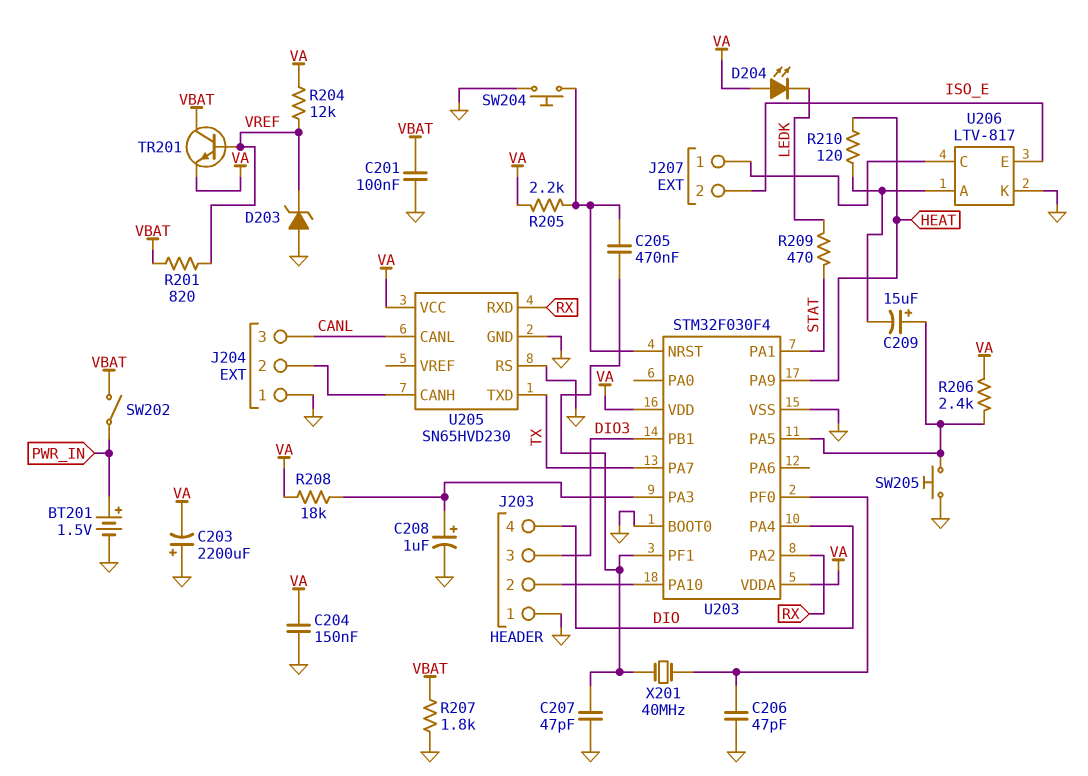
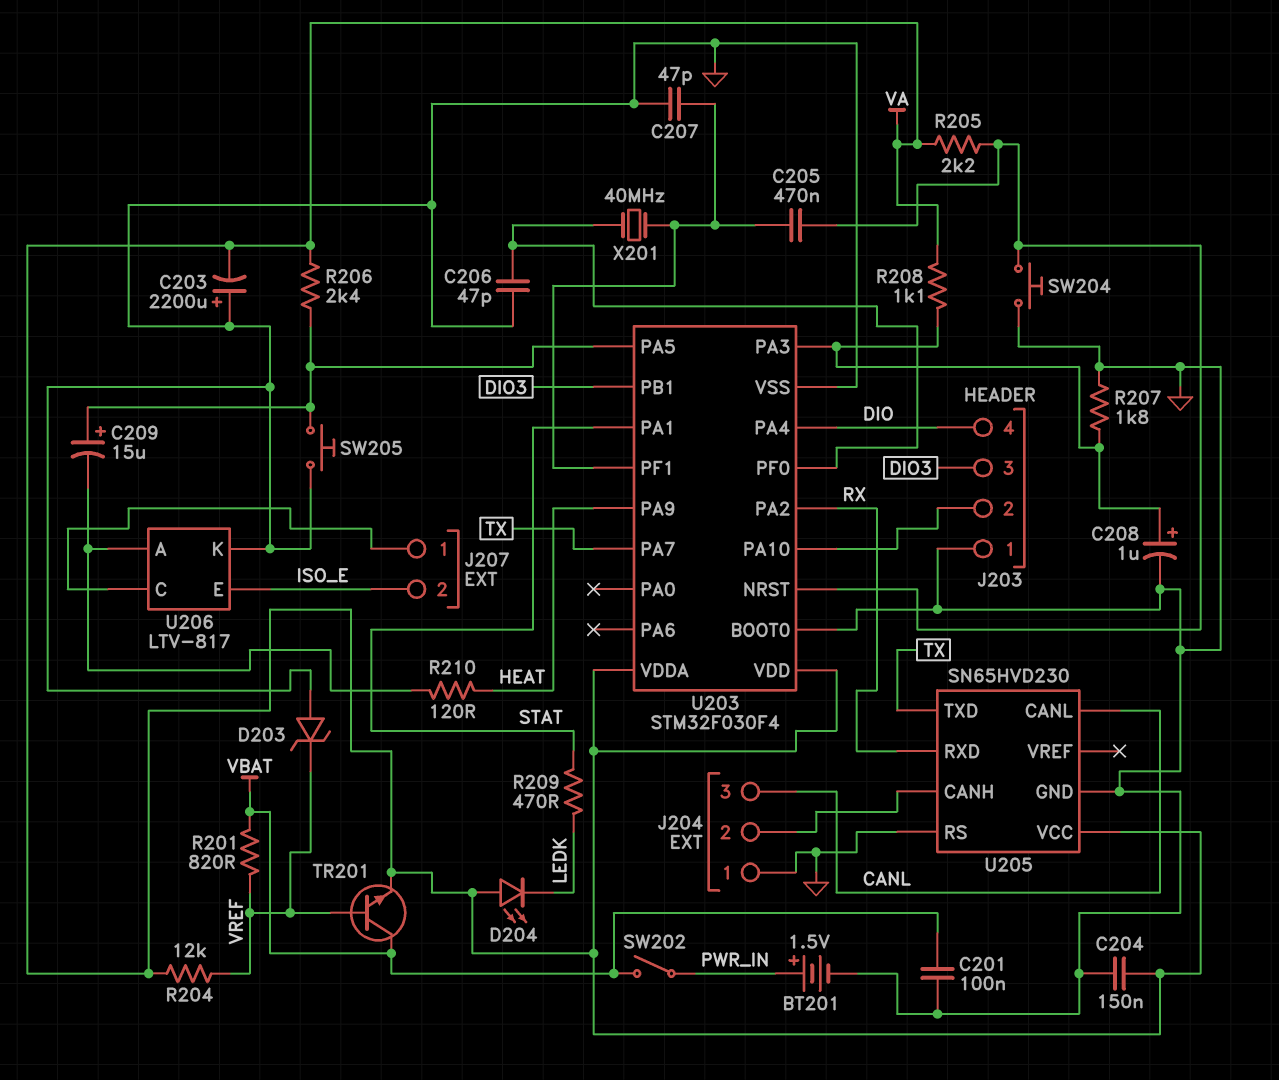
R207: 1.8k (GND, VBAT) -> 1.8k (GND, U203/PA3)
R208: 18k (U203/PA3, VA) -> 1.1k (U203/PA3, VA)

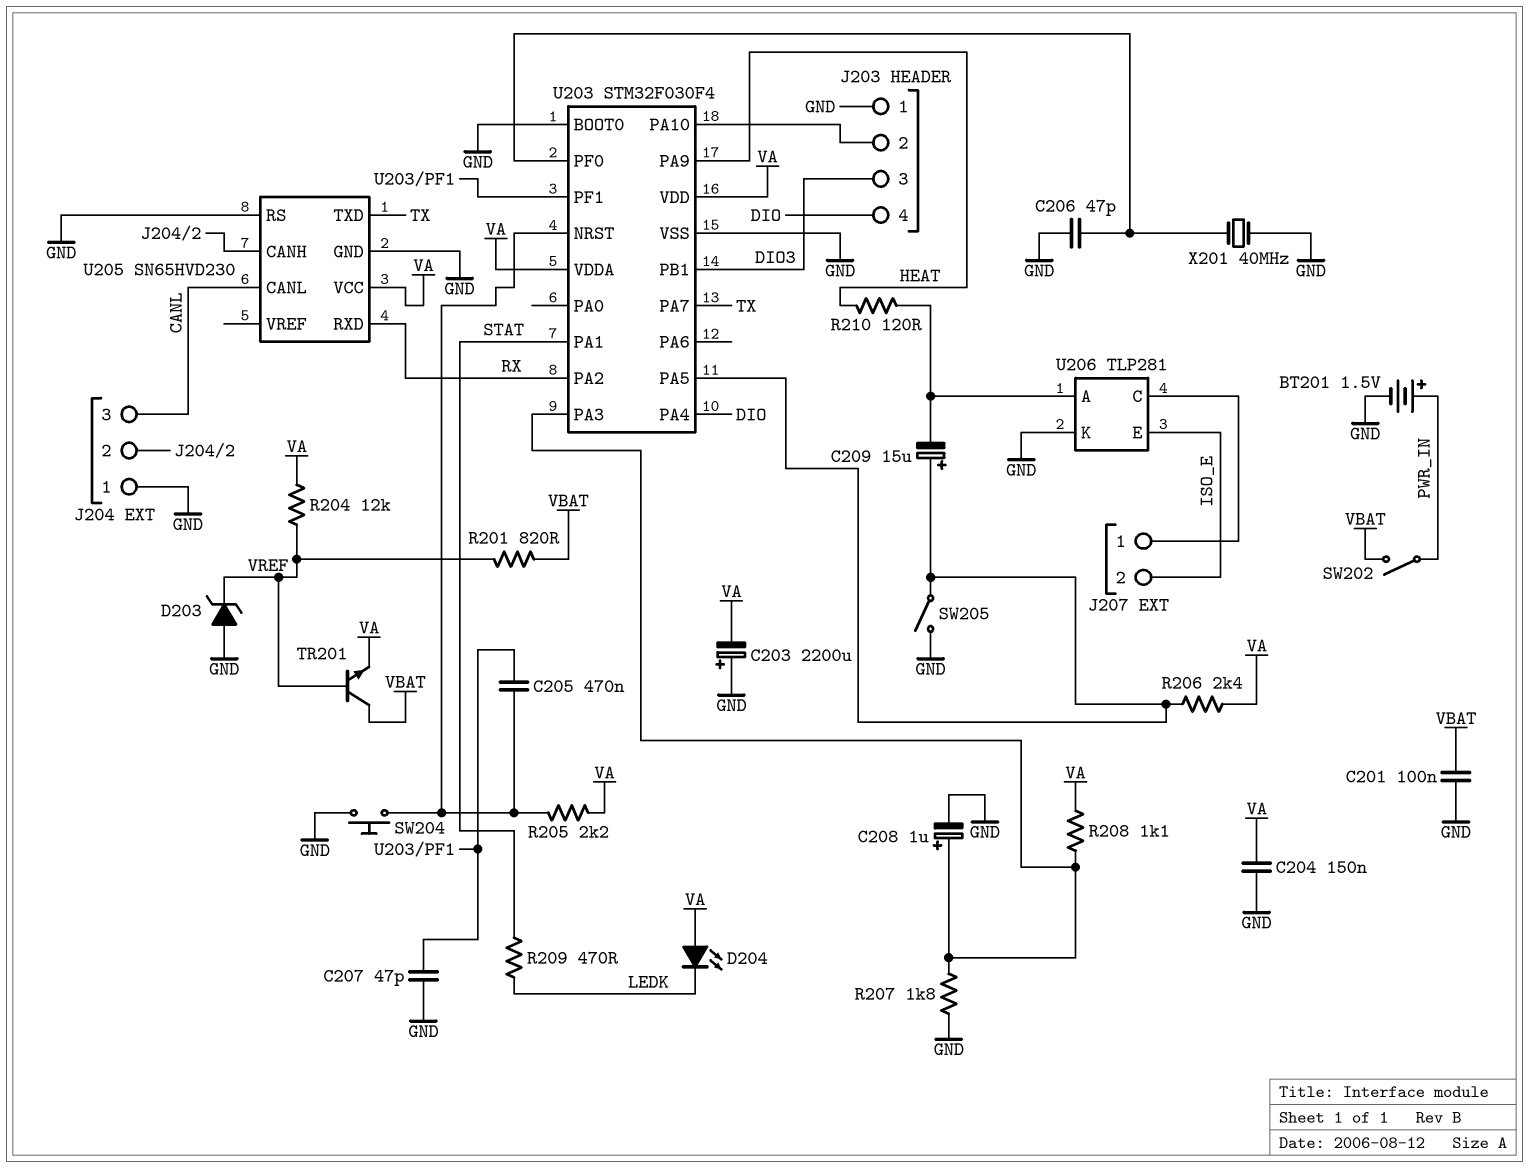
SW205: button (GND, U203/PA5) -> switch (GND, U203/PA5)
U206: LTV-817 -> TLP281
X201: 40MHz (U203/PF0, U203/PF1) -> 40MHz (GND, U203/PF0)

